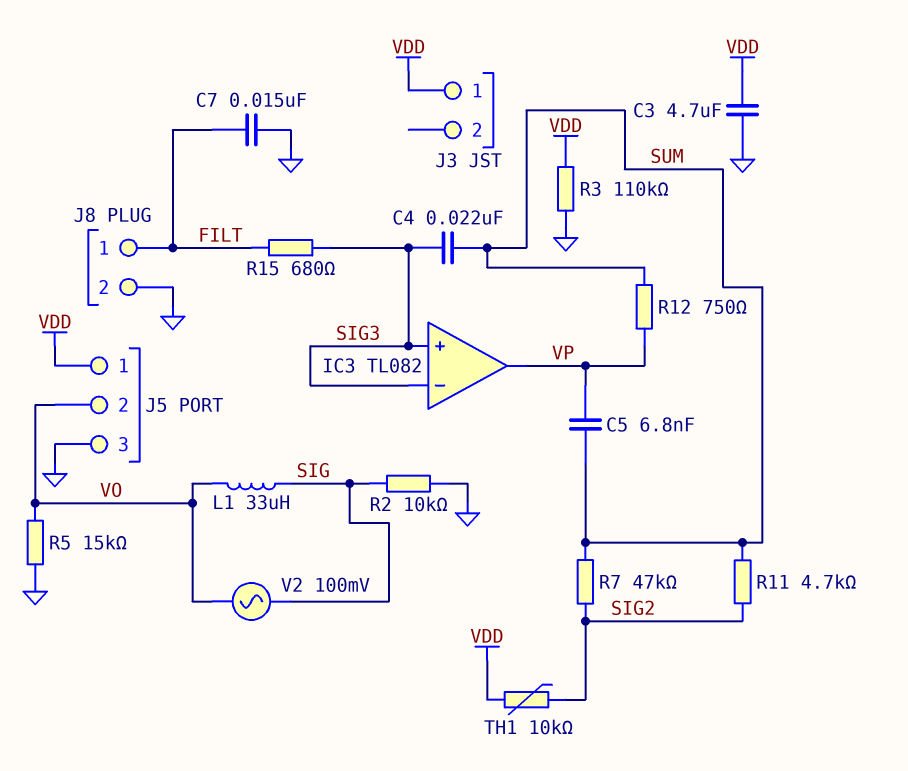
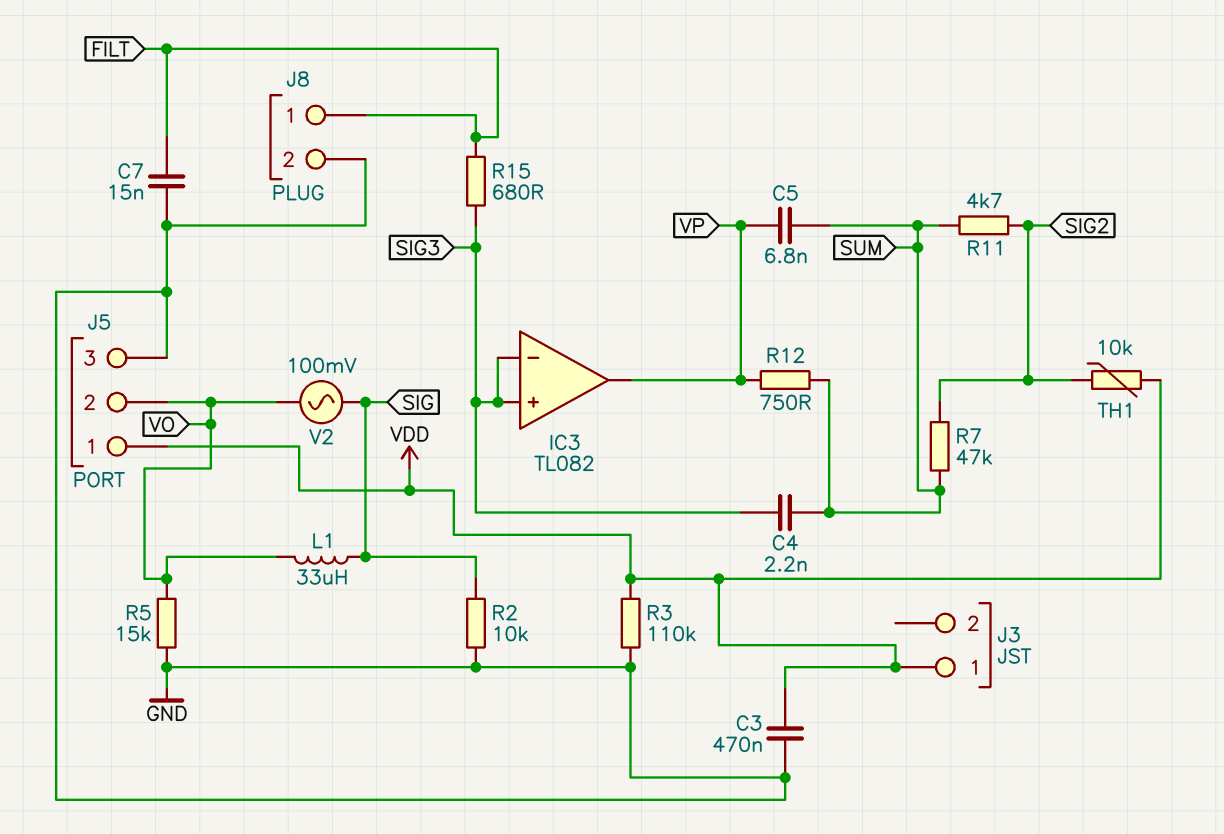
C3: 4.7uF (GND, VDD) -> 470nF (GND, VDD)
C4: 22nF (SIG3, SUM) -> 2.2nF (SIG3, SUM)

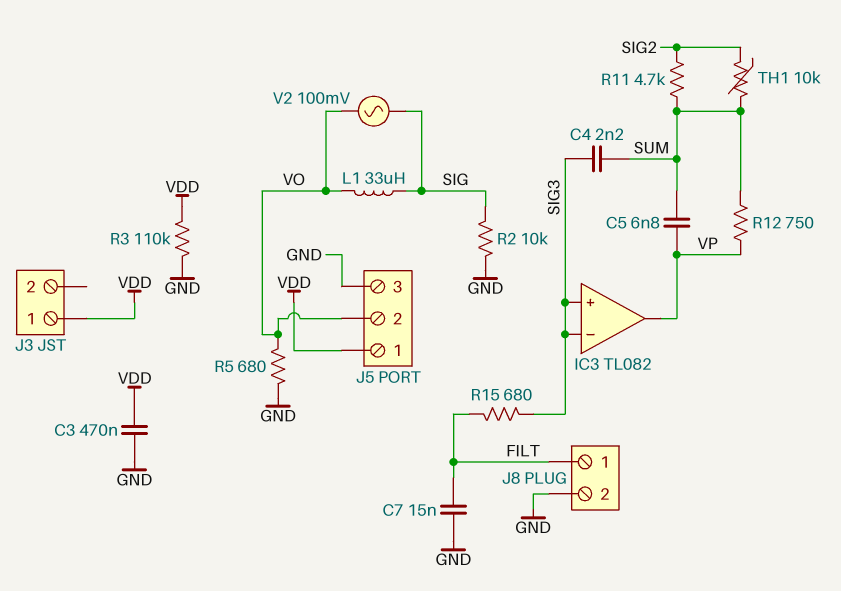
R5: 15k (GND, VO) -> 680 (GND, VO)
R7: 47k (SIG2, SUM) -> none
TH1: 10k (SIG2, VDD) -> 10k (SIG2, SUM)

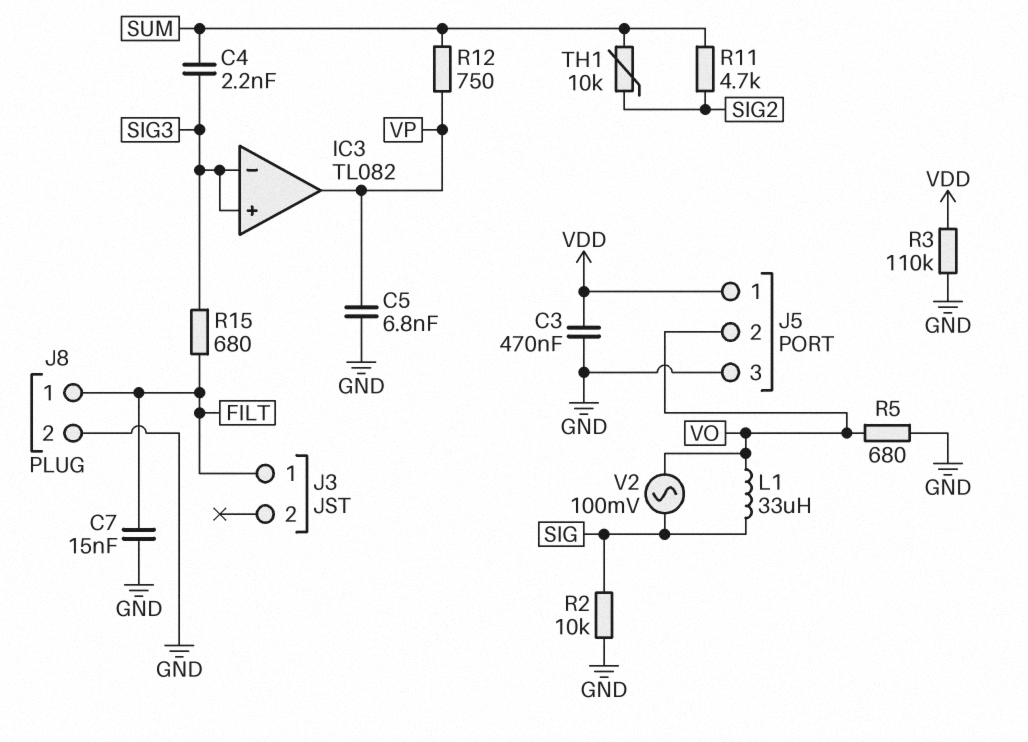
C5: 6.8nF (SUM, VP) -> 6.8nF (GND, VP)
J3 pin 1: VDD -> FILT

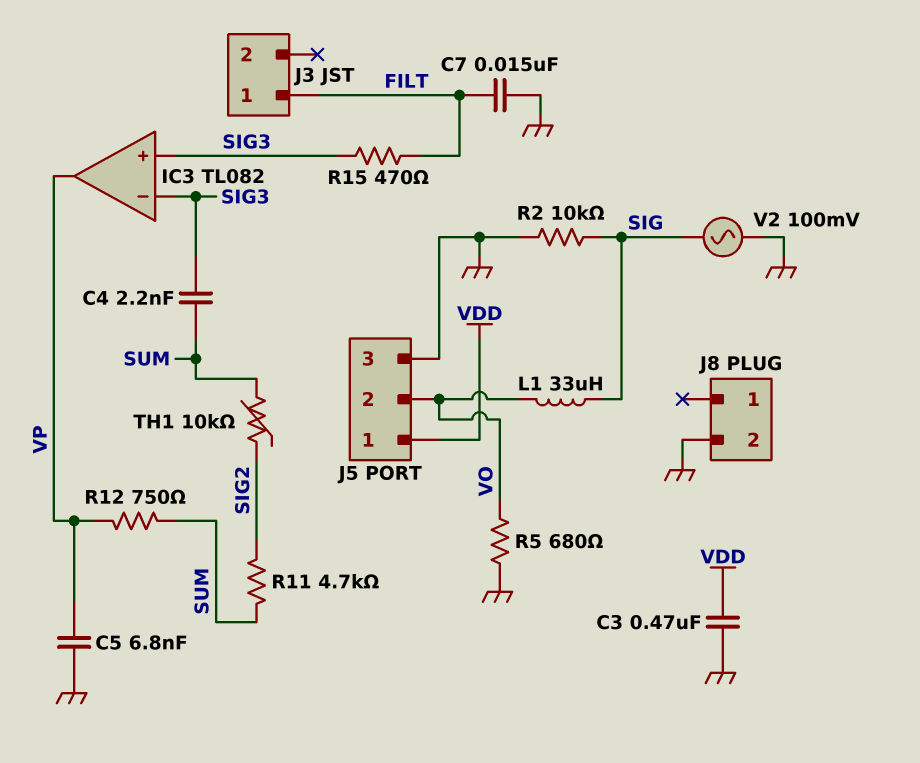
J8 pin 1: FILT -> none
R3: 110k (GND, VDD) -> none
R15: 680 (FILT, SIG3) -> 470 (FILT, SIG3)
V2: AC 100mV (SIG, VO) -> AC 100mV (GND, SIG)

